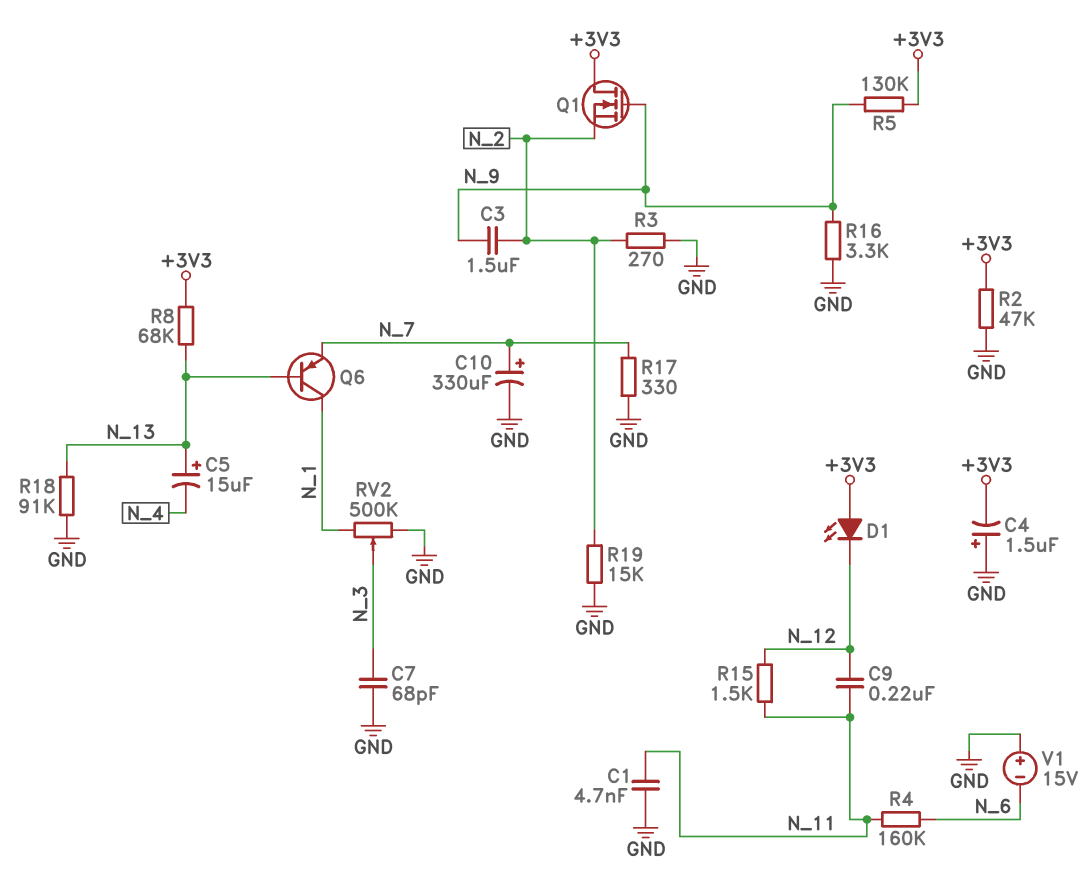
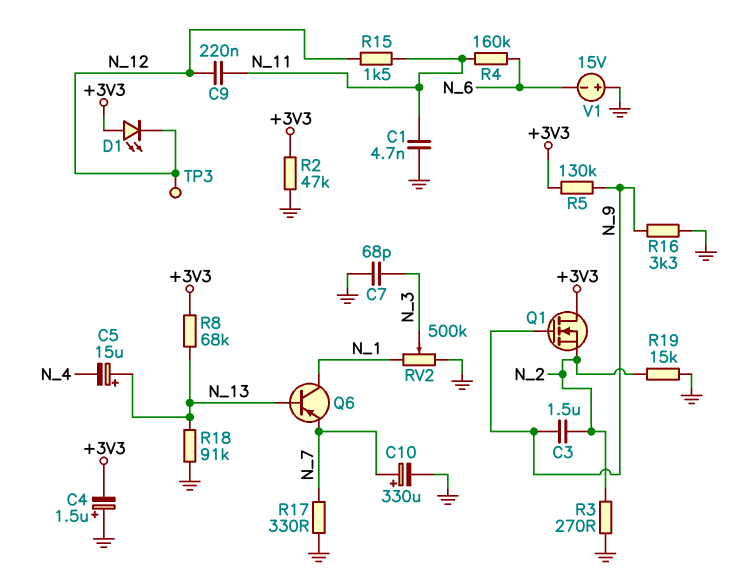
TP3: none -> test point (N_12)

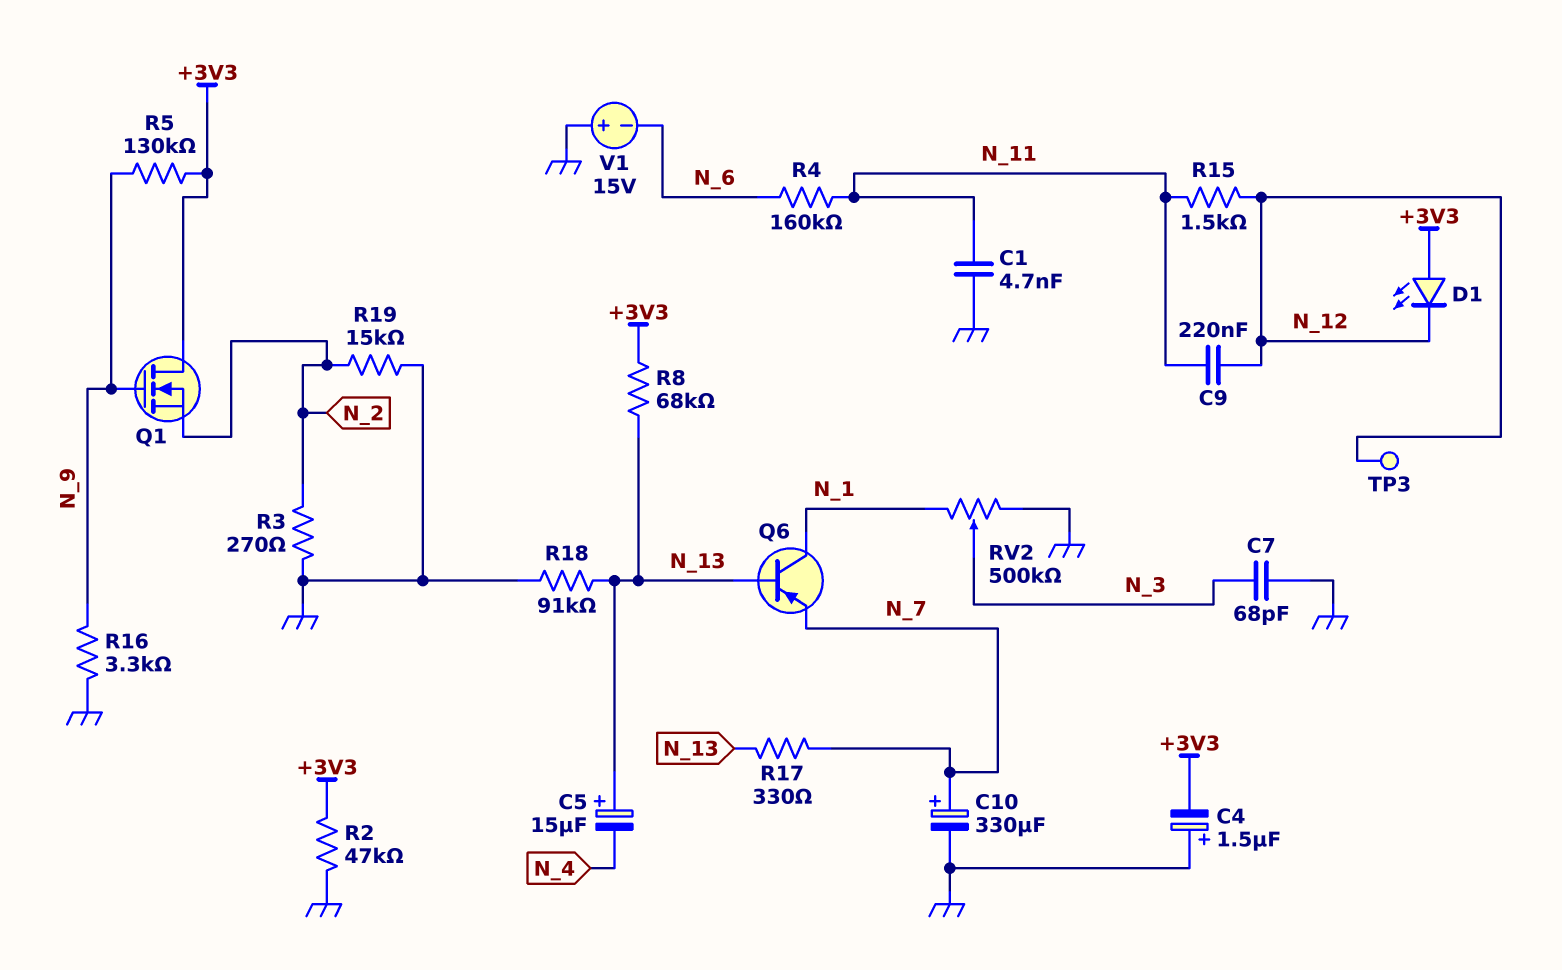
C3: 1.5uF (N_2, N_9) -> none
R17: 330 (GND, N_7) -> 330 (N_7, N_13)

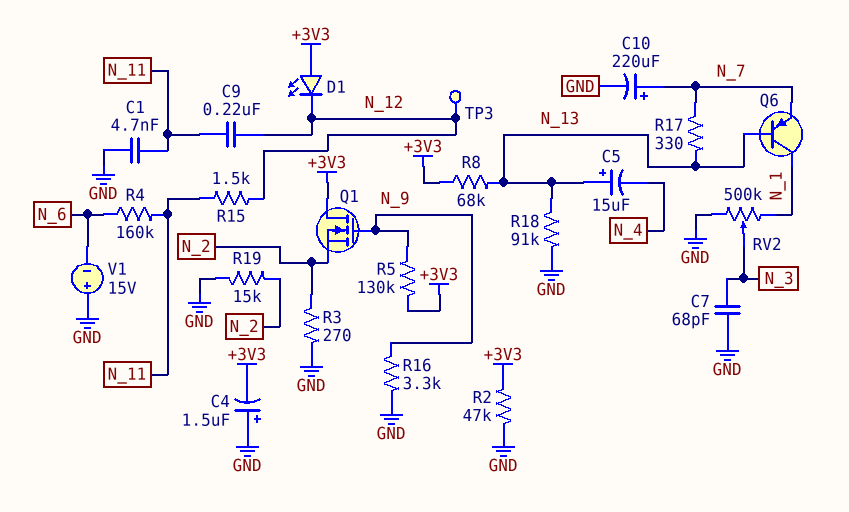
C10: 330uF (plus N_7, minus GND) -> 220uF (plus N_7, minus GND)

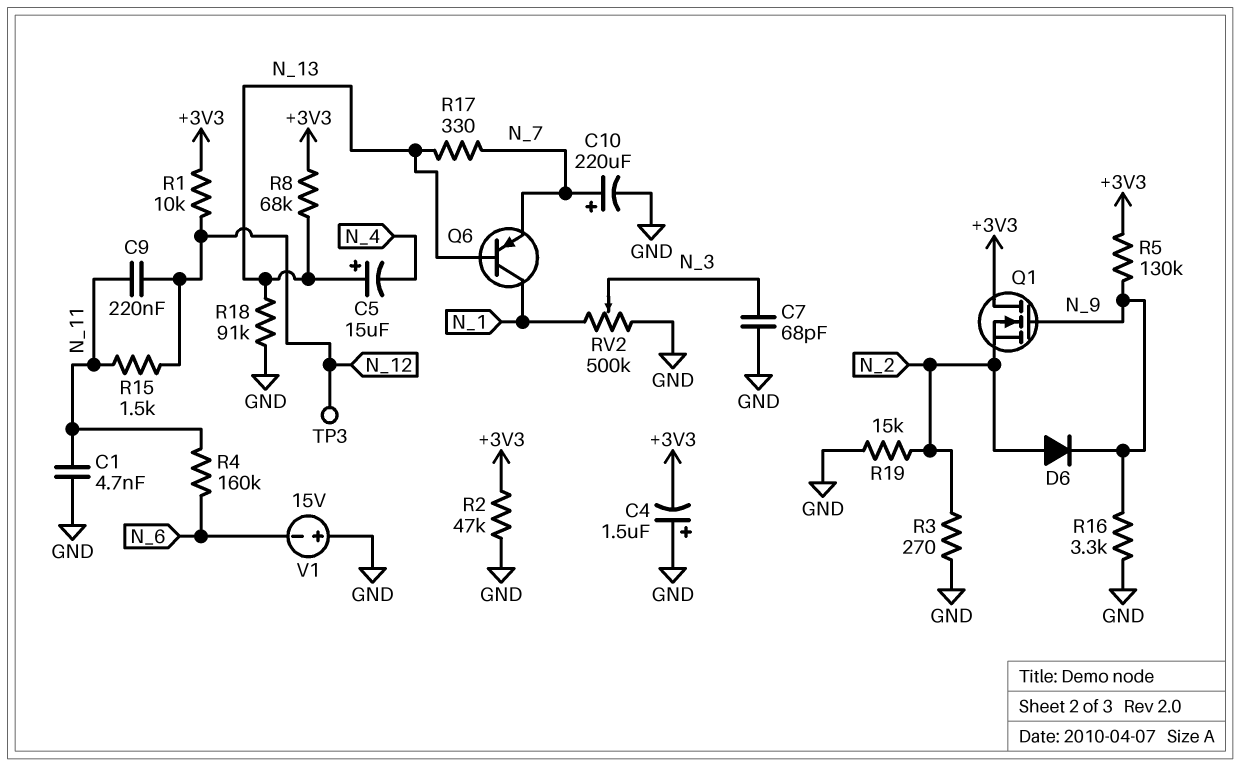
D1: LED (A +3V3, K N_12) -> none
D6: none -> diode (A N_2, K N_9)
R1: none -> 10k (+3V3, N_12)

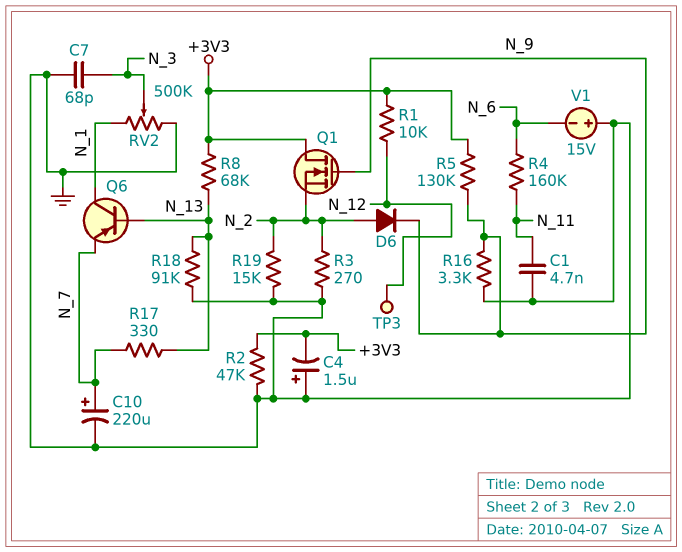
C5: 15uF (plus N_13, minus N_4) -> none
C9: 220nF (N_11, N_12) -> none
R15: 1.5k (N_11, N_12) -> none

